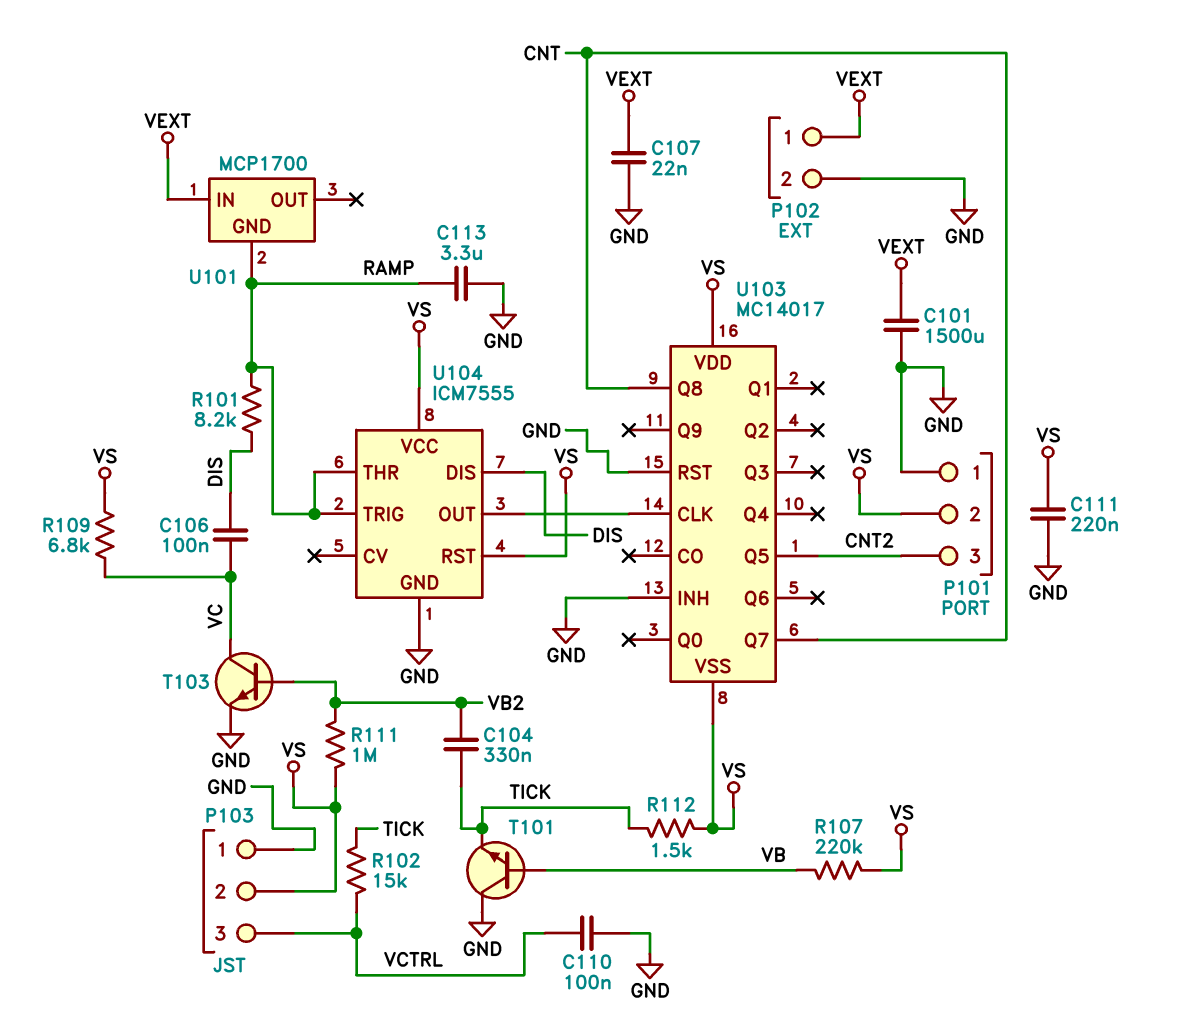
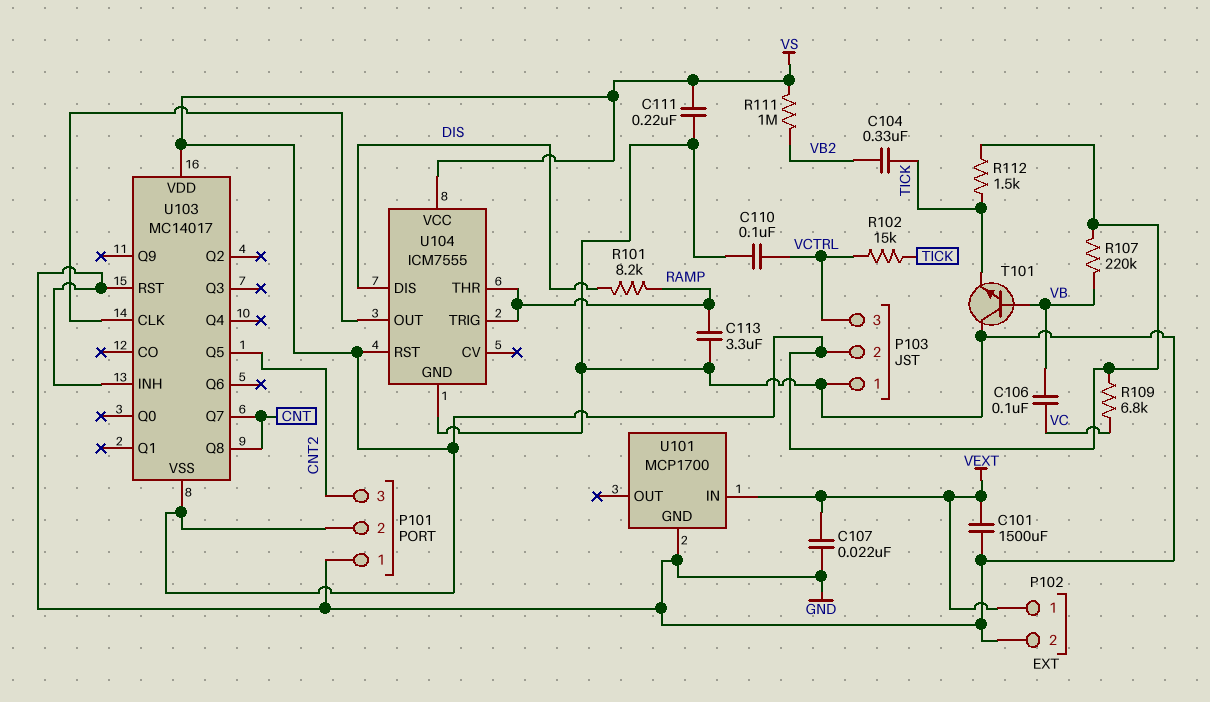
C106: 100nF (DIS, VC) -> 100nF (VB, VC)
T103: NPN (B VB2, C VC, E GND) -> none
U101 pin GND: RAMP -> GND

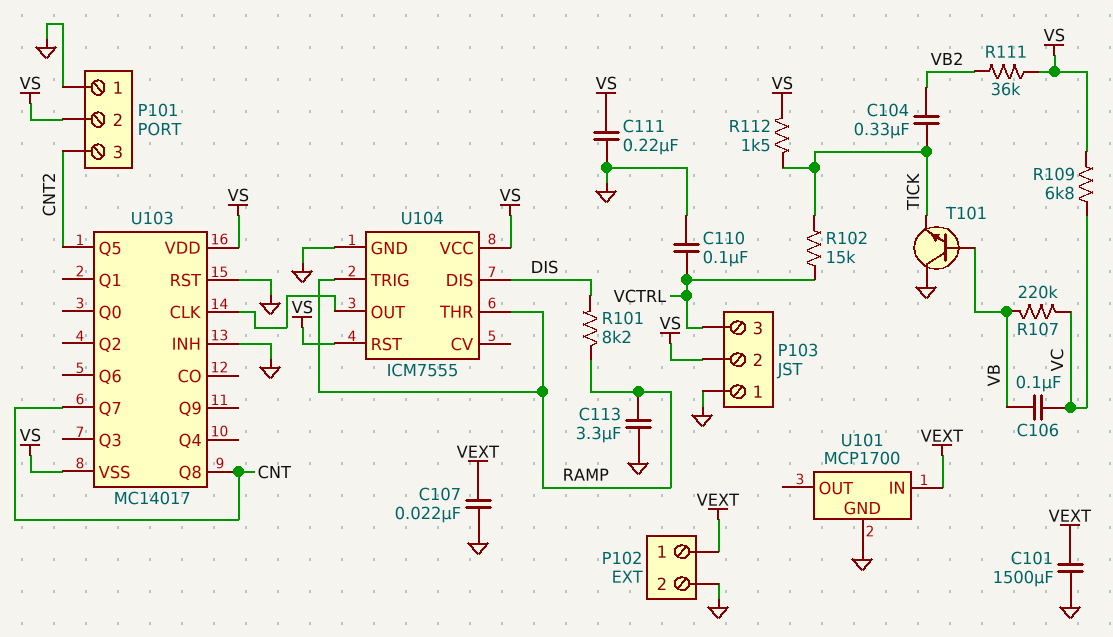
R107: 220k (VB, VS) -> 220k (VB, VC)
R111: 1M (VB2, VS) -> 36k (VB2, VS)

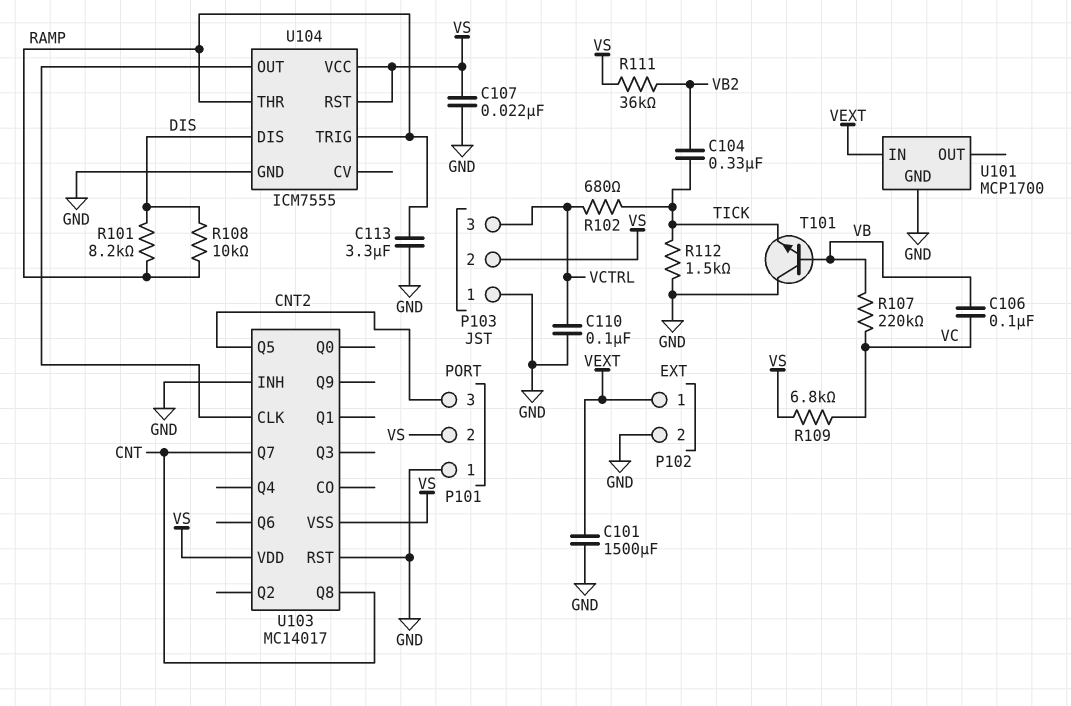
C107: 22nF (GND, VEXT) -> 22nF (GND, VS)
C111: 220nF (GND, VS) -> none
R102: 15k (TICK, VCTRL) -> 680 (TICK, VCTRL)
R108: none -> 10k (DIS, RAMP)
R112: 1.5k (TICK, VS) -> 1.5k (GND, TICK)

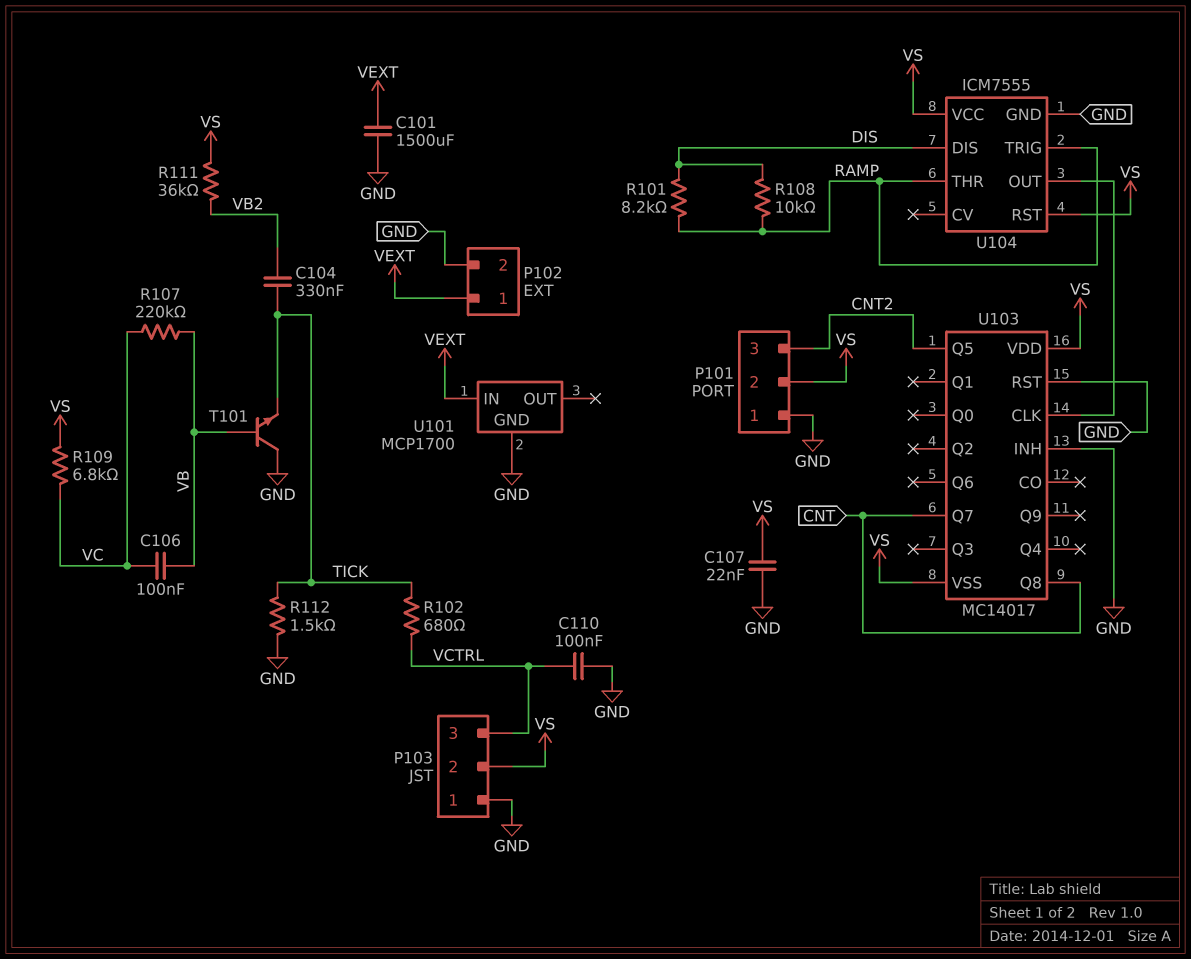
C113: 3.3uF (GND, RAMP) -> none

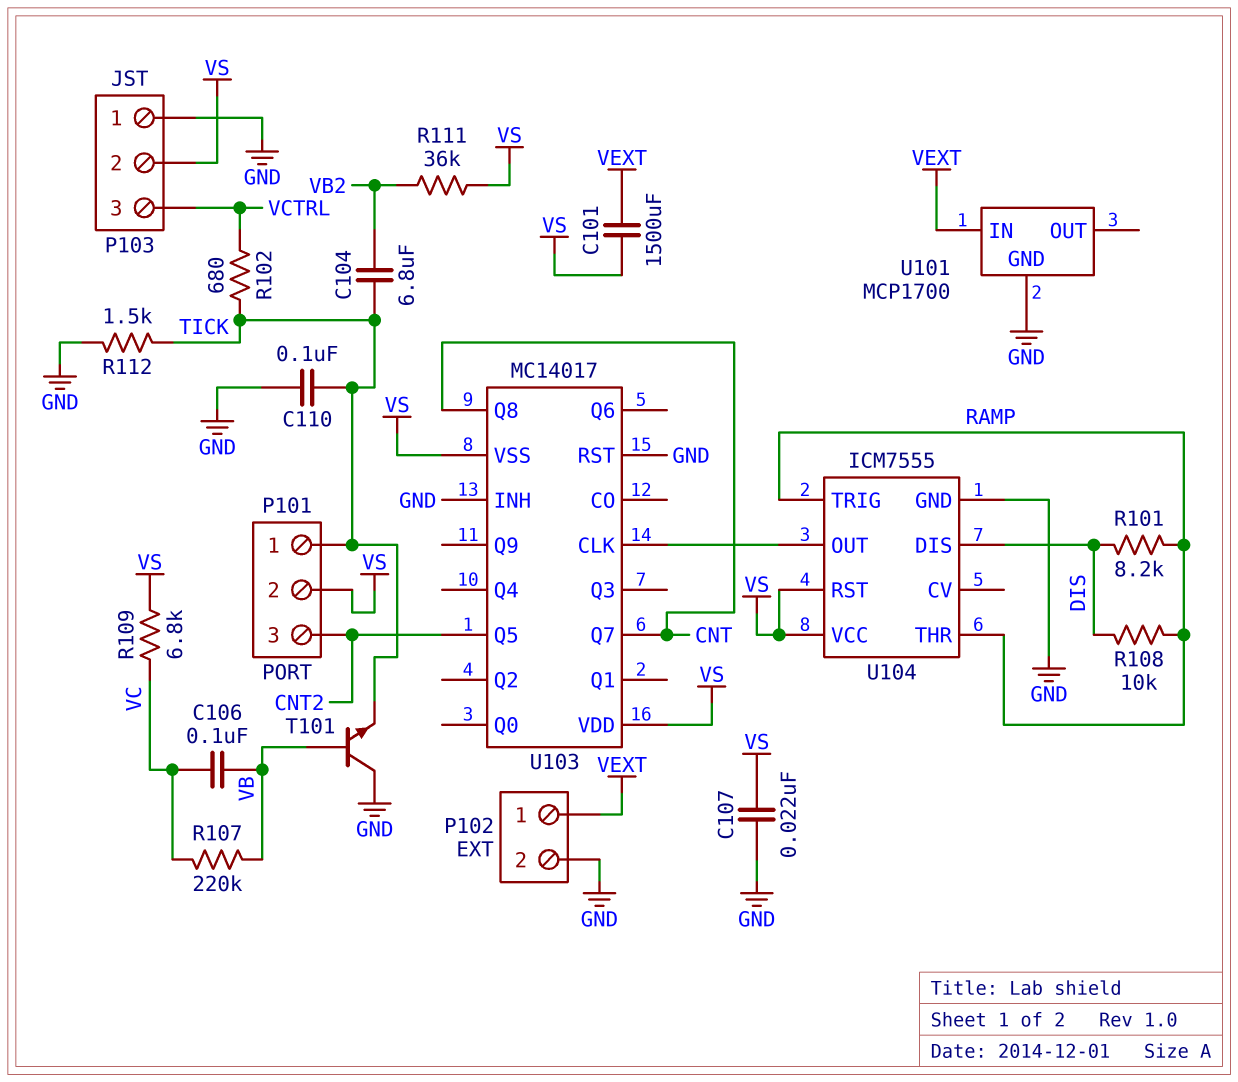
C101: 1500uF (GND, VEXT) -> 1500uF (VEXT, VS)
C104: 330nF (TICK, VB2) -> 6.8uF (TICK, VB2)
C110: 100nF (GND, VCTRL) -> 100nF (GND, TICK)
P101 pin 1: GND -> TICK

